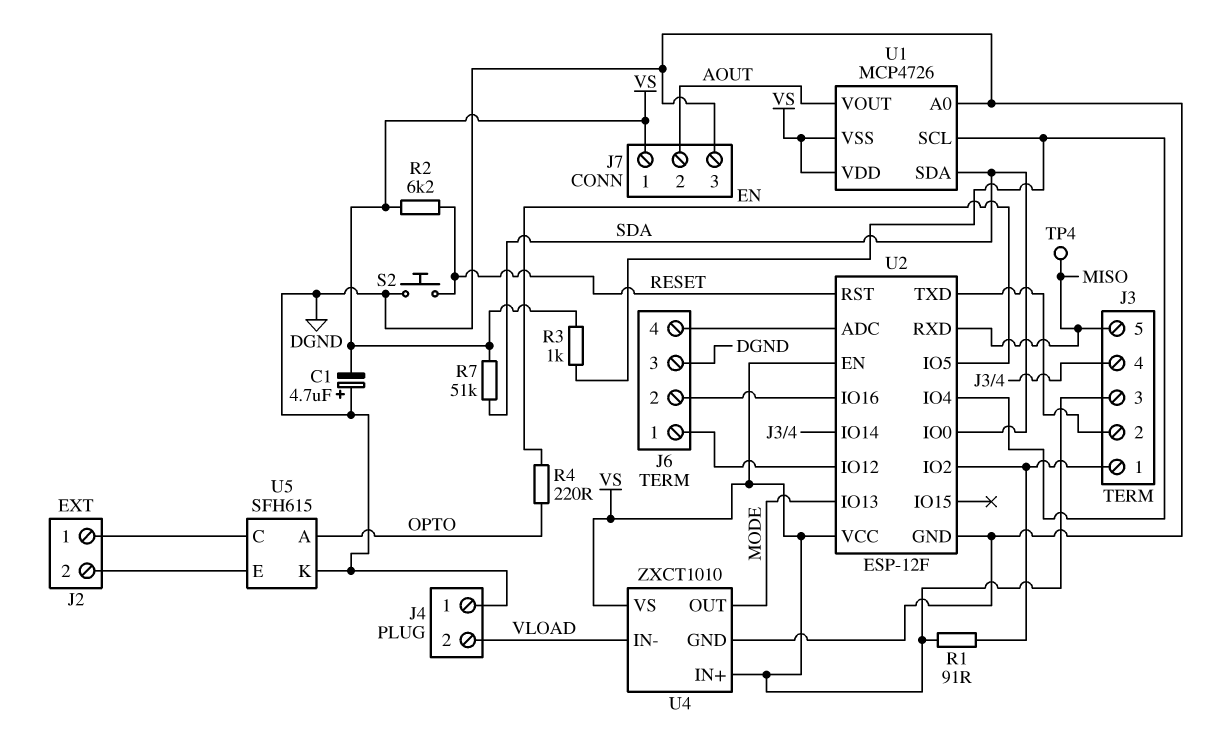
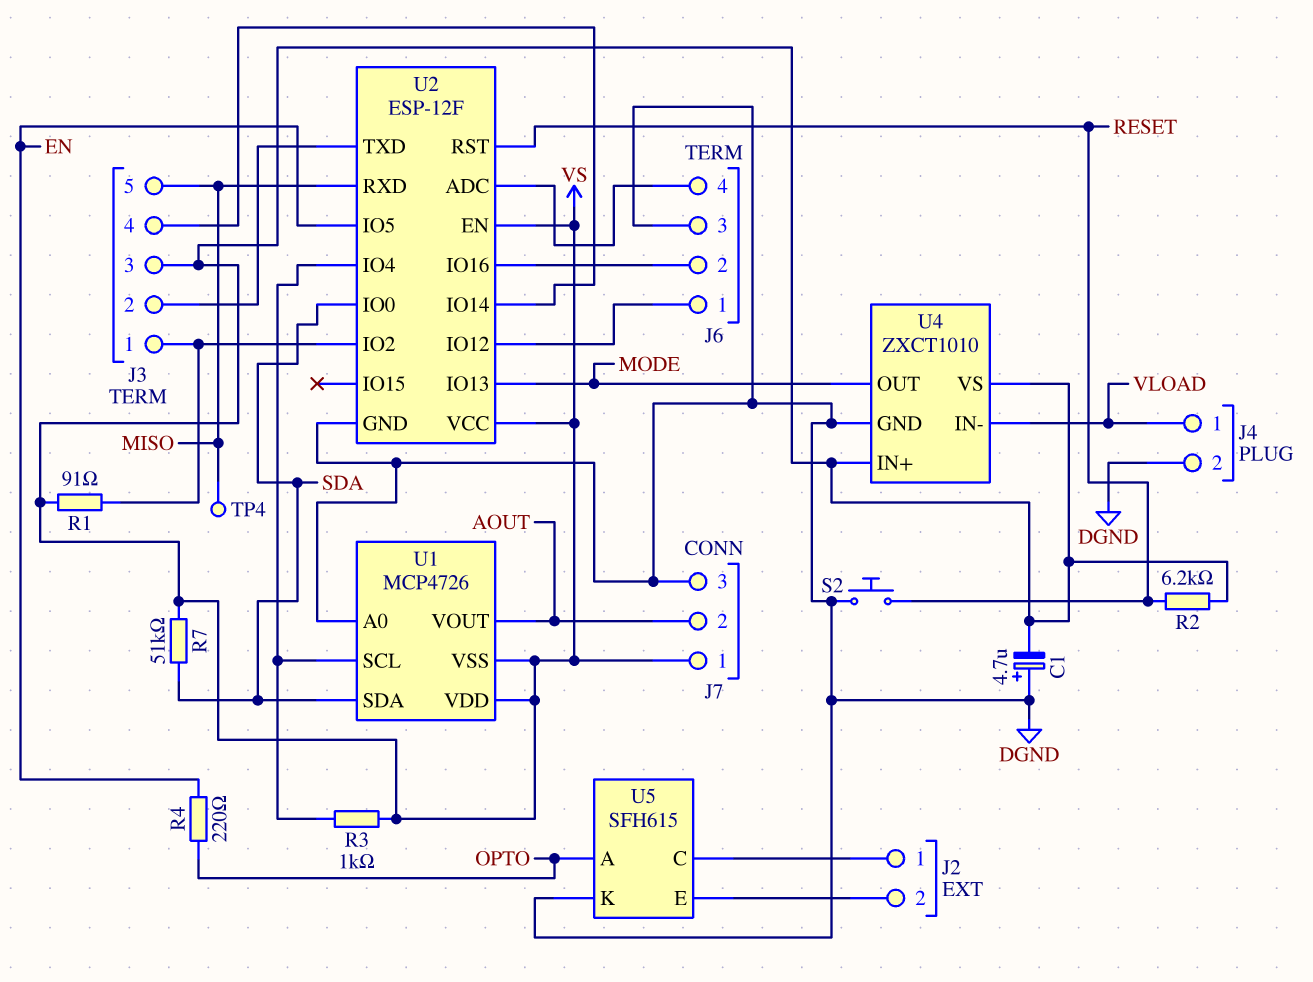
J4 pin 1: DGND -> VLOAD
J4 pin 2: VLOAD -> DGND

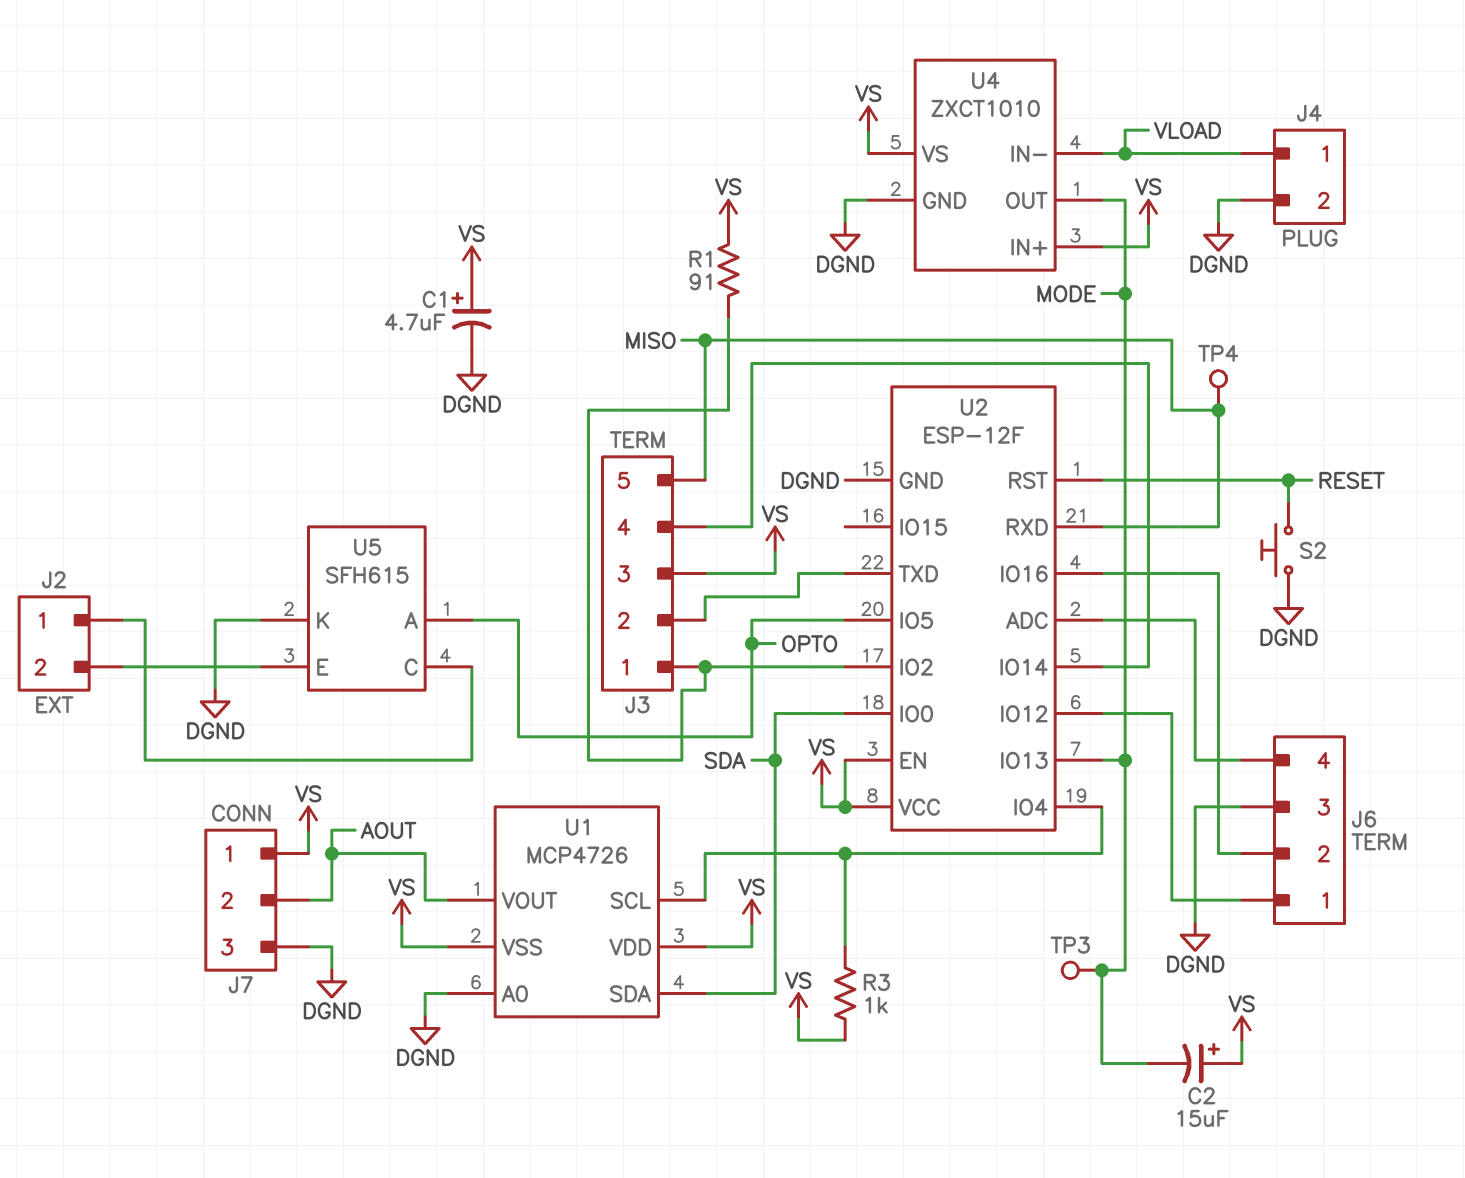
C1: 4.7uF (plus DGND, minus VS) -> 4.7uF (plus VS, minus DGND)
C2: none -> 15uF (plus VS, minus MODE)
R2: 6.2k (RESET, VS) -> none
R4: 220 (EN, OPTO) -> none
R7: 51k (SDA, VS) -> none
TP3: none -> test point (MODE)
U2 pin IO5: EN -> OPTO

